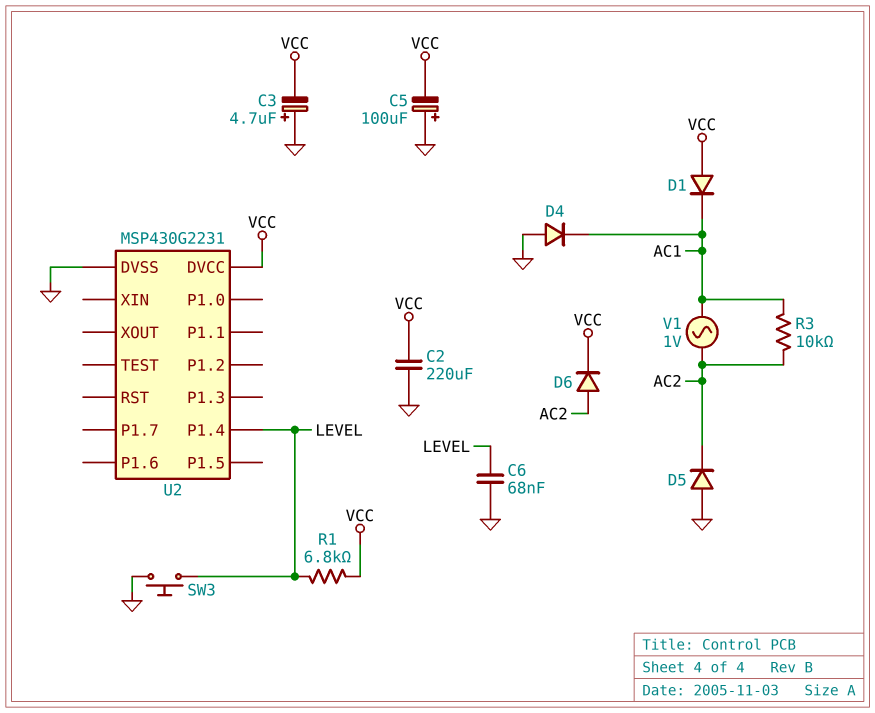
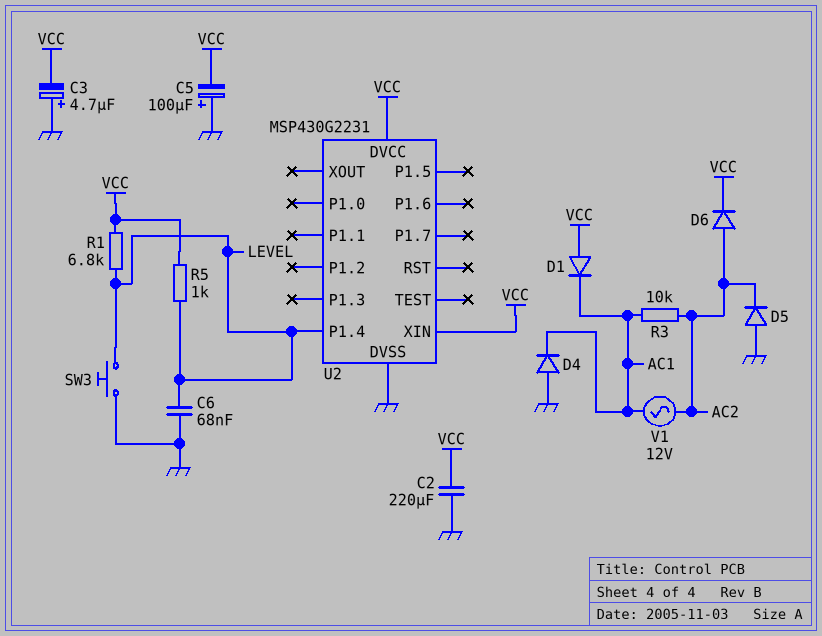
R5: none -> 1k (LEVEL, VCC)
U2 pin XIN: none -> VCC
V1: AC 1V (AC1, AC2) -> AC 12V (AC1, AC2)

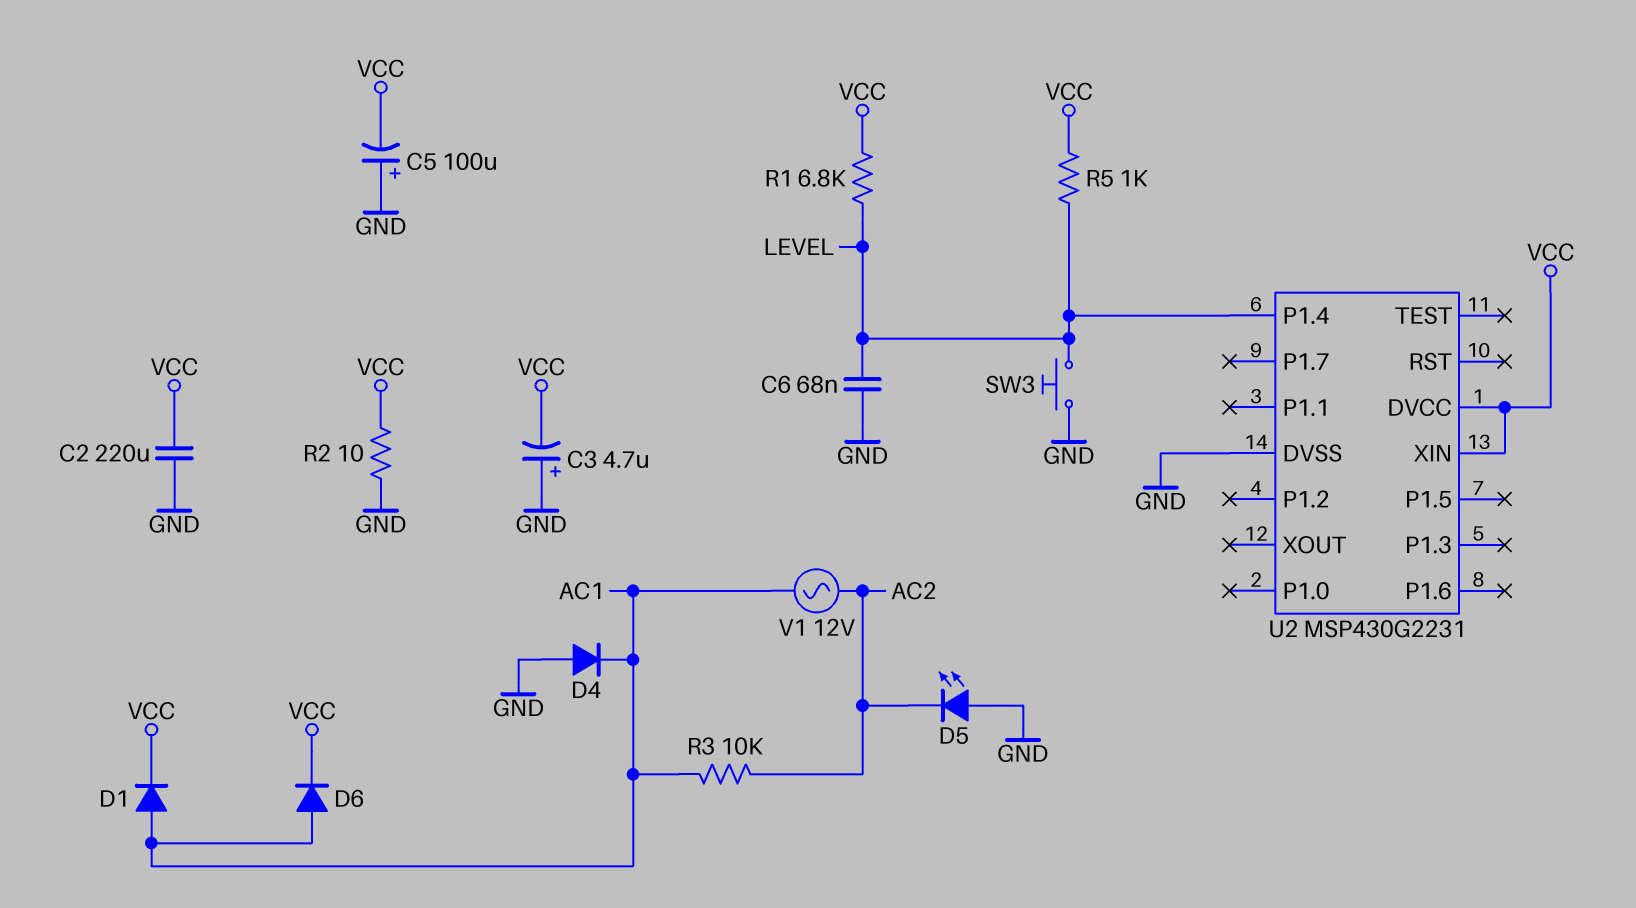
D1: diode (A VCC, K AC1) -> diode (A AC1, K VCC)
D5: diode (A GND, K AC2) -> LED (A GND, K AC2)
D6: diode (A AC2, K VCC) -> diode (A AC1, K VCC)
R2: none -> 10 (GND, VCC)

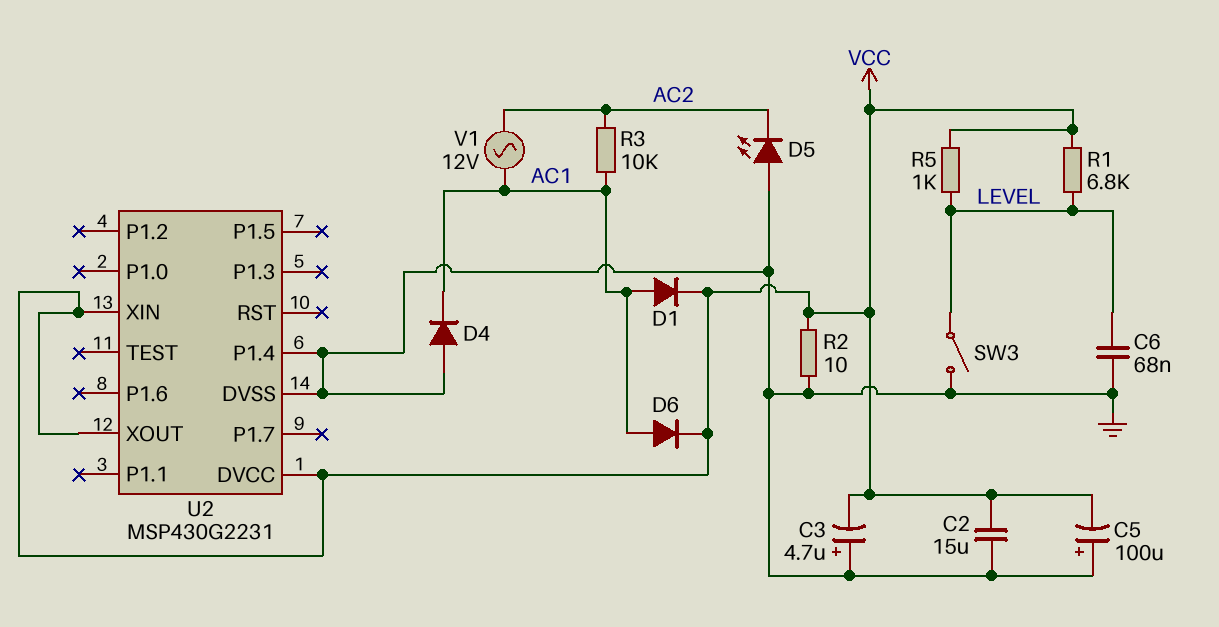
C2: 220uF (GND, VCC) -> 15uF (GND, VCC)
SW3: button (GND, LEVEL) -> switch (GND, LEVEL)
U2 pin P1.4: LEVEL -> GND
U2 pin XOUT: none -> VCC

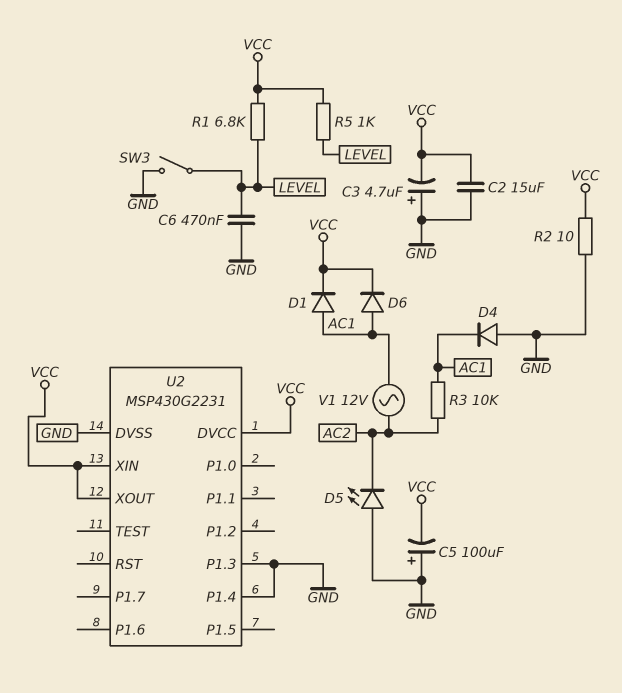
C6: 68nF (GND, LEVEL) -> 470nF (GND, LEVEL)
U2 pin P1.3: none -> GND

